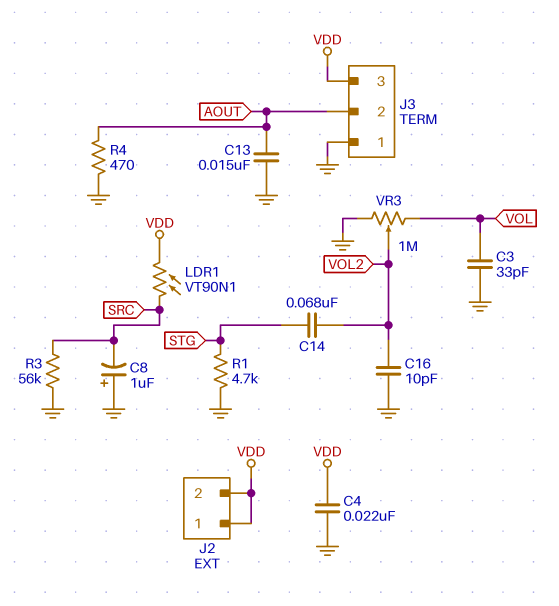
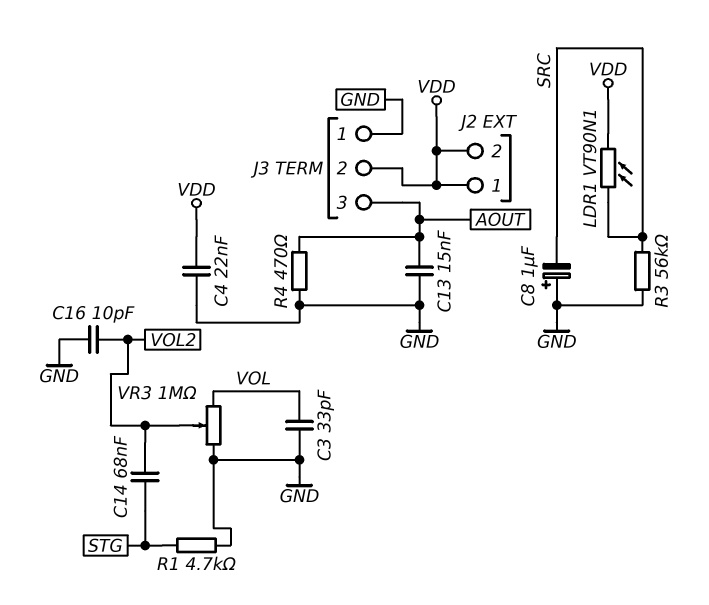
J3 pin 2: AOUT -> VDD
J3 pin 3: VDD -> AOUT

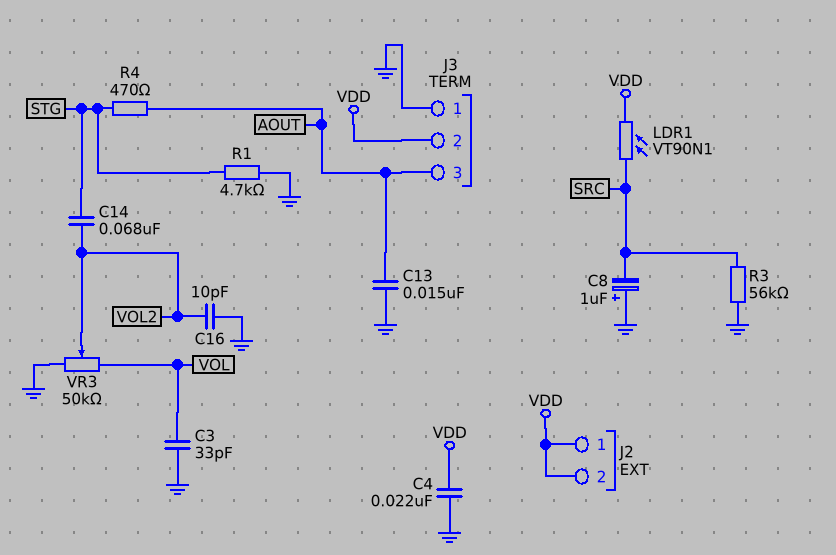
R4: 470 (AOUT, GND) -> 470 (AOUT, STG)
VR3: 1M (GND, VOL, wiper VOL2) -> 50k (GND, VOL, wiper VOL2)

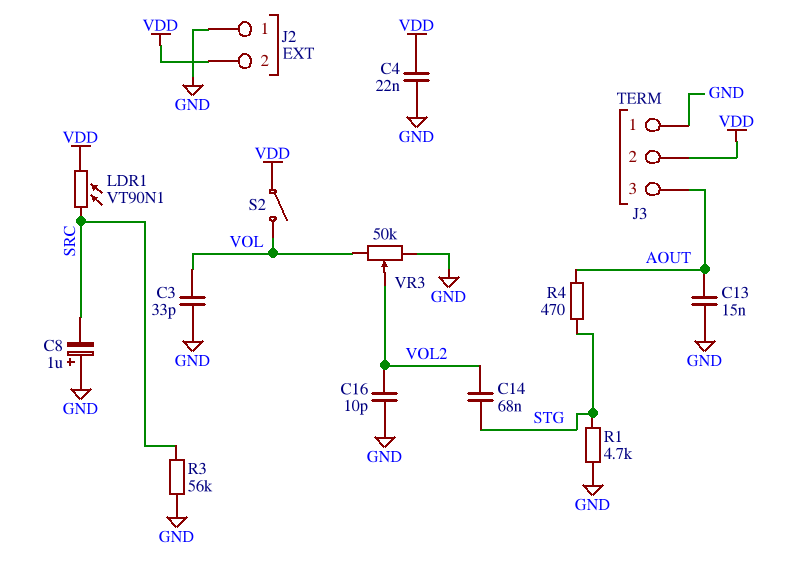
J2 pin 1: VDD -> GND
S2: none -> switch (VDD, VOL)

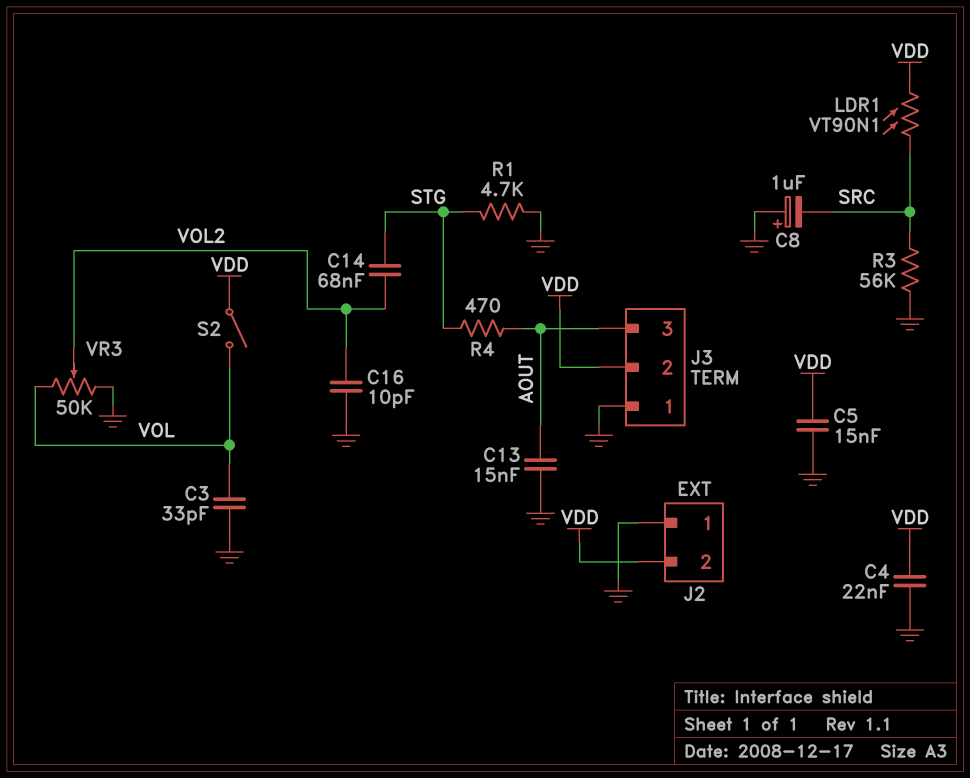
C5: none -> 15nF (GND, VDD)

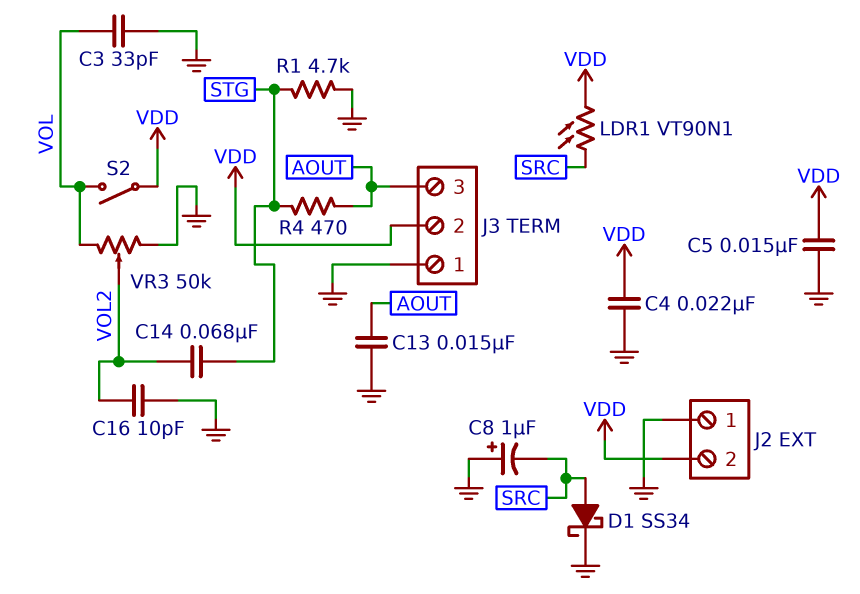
D1: none -> schottky SS34 (A SRC, K GND)
R3: 56k (GND, SRC) -> none

